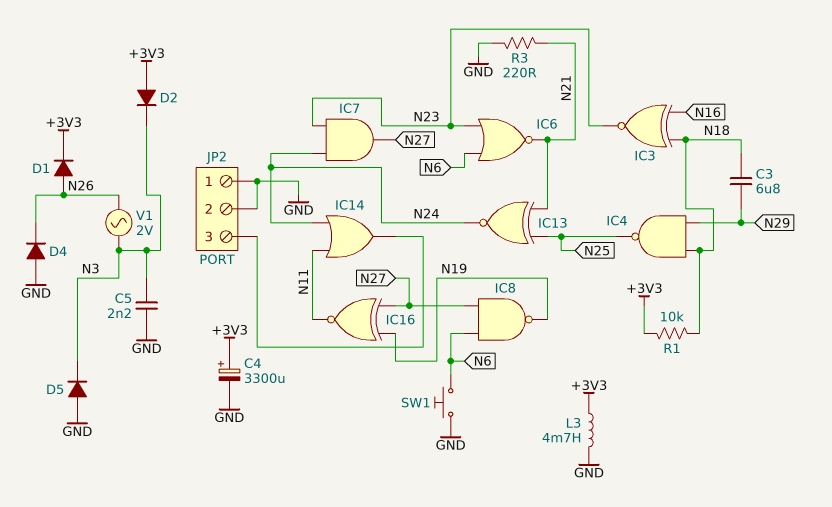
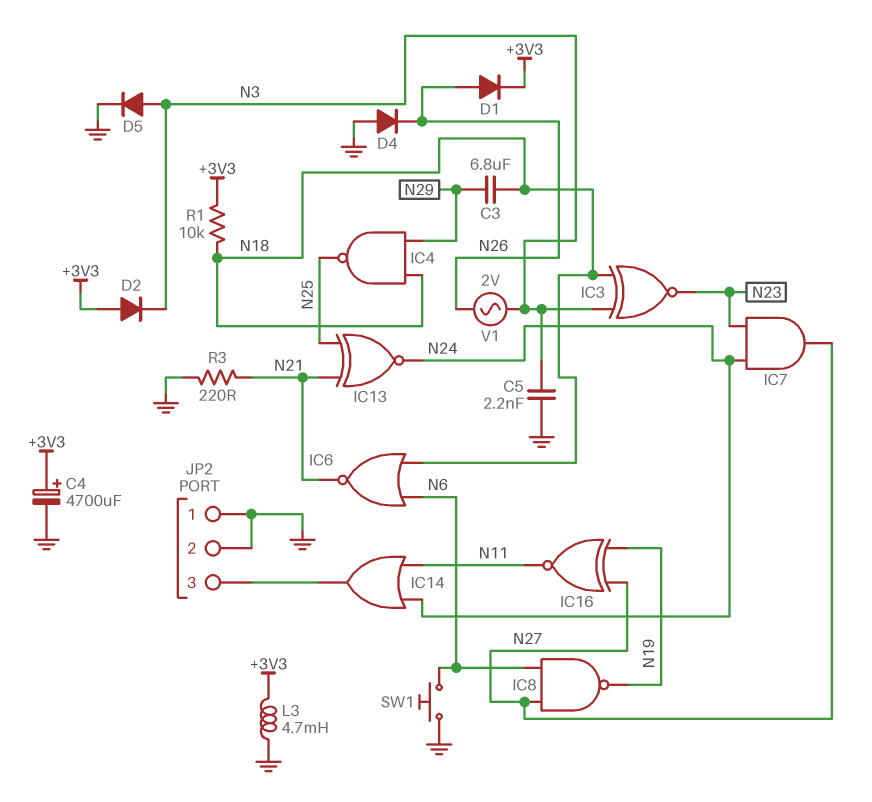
C4: 3300uF (plus +3V3, minus GND) -> 4700uF (plus +3V3, minus GND)
D5: diode (A GND, K N3) -> diode (A N3, K GND)
IC3: XNOR (in N16, in N18, out N23) -> XNOR (in N3, in N18, out N23)
IC6: NOR (in N6, in N23, out N21) -> NOR (in N6, in N18, out N21)

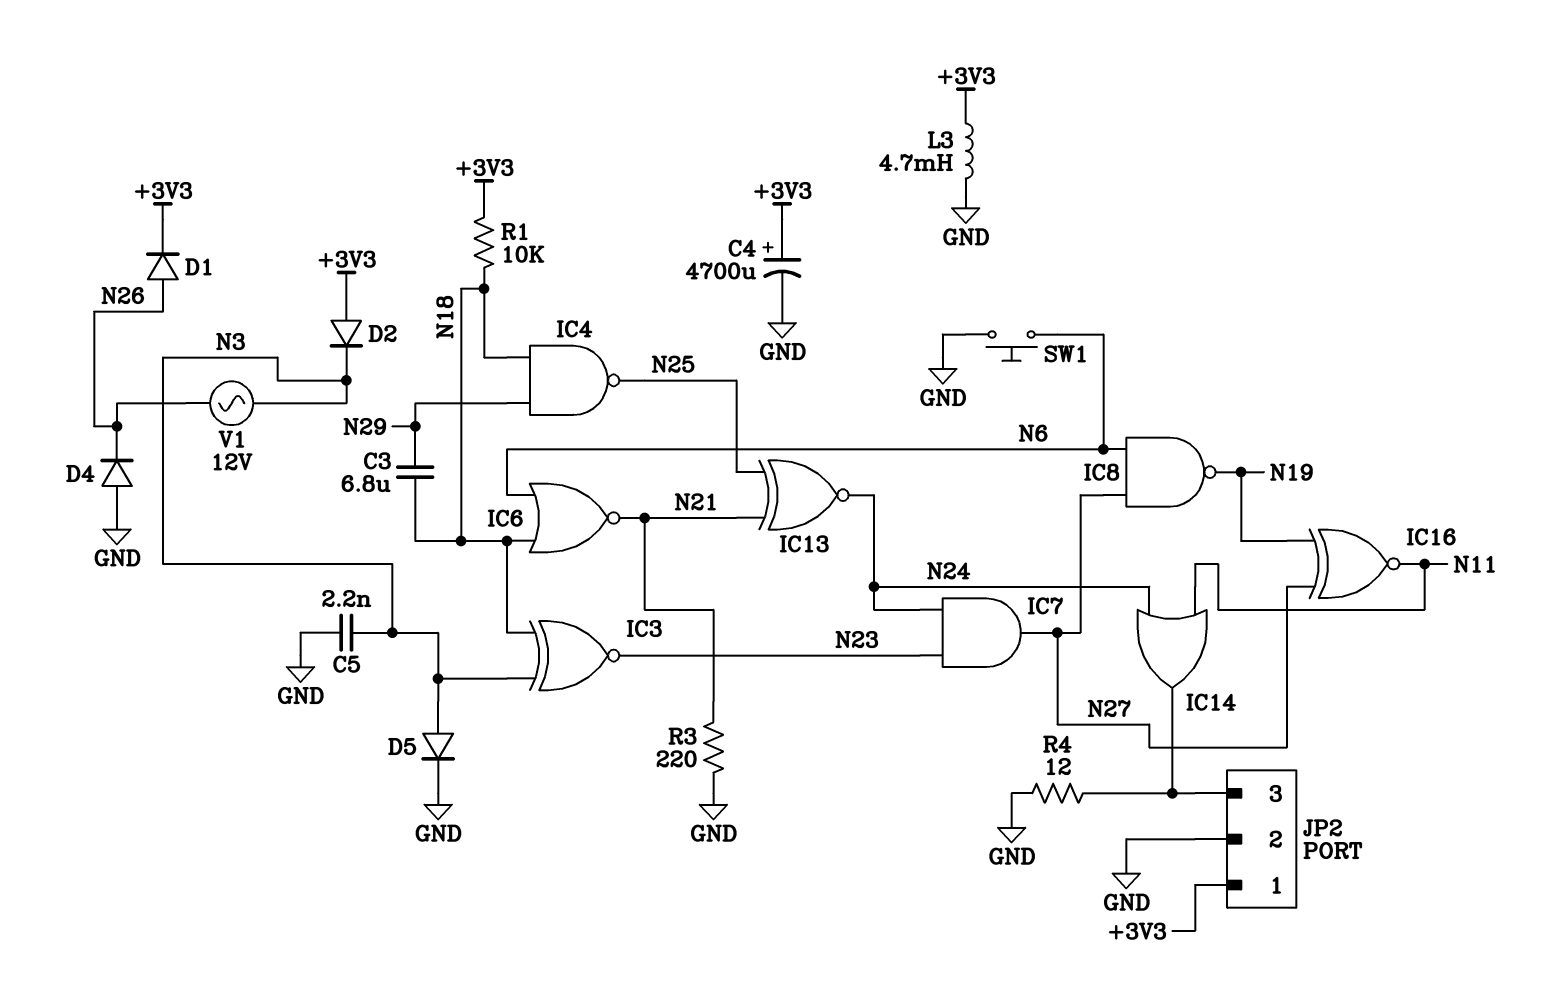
JP2 pin 1: GND -> +3V3
R4: none -> 12 (GND, JP2/3)
V1: AC 2V (N3, N26) -> AC 12V (N3, N26)

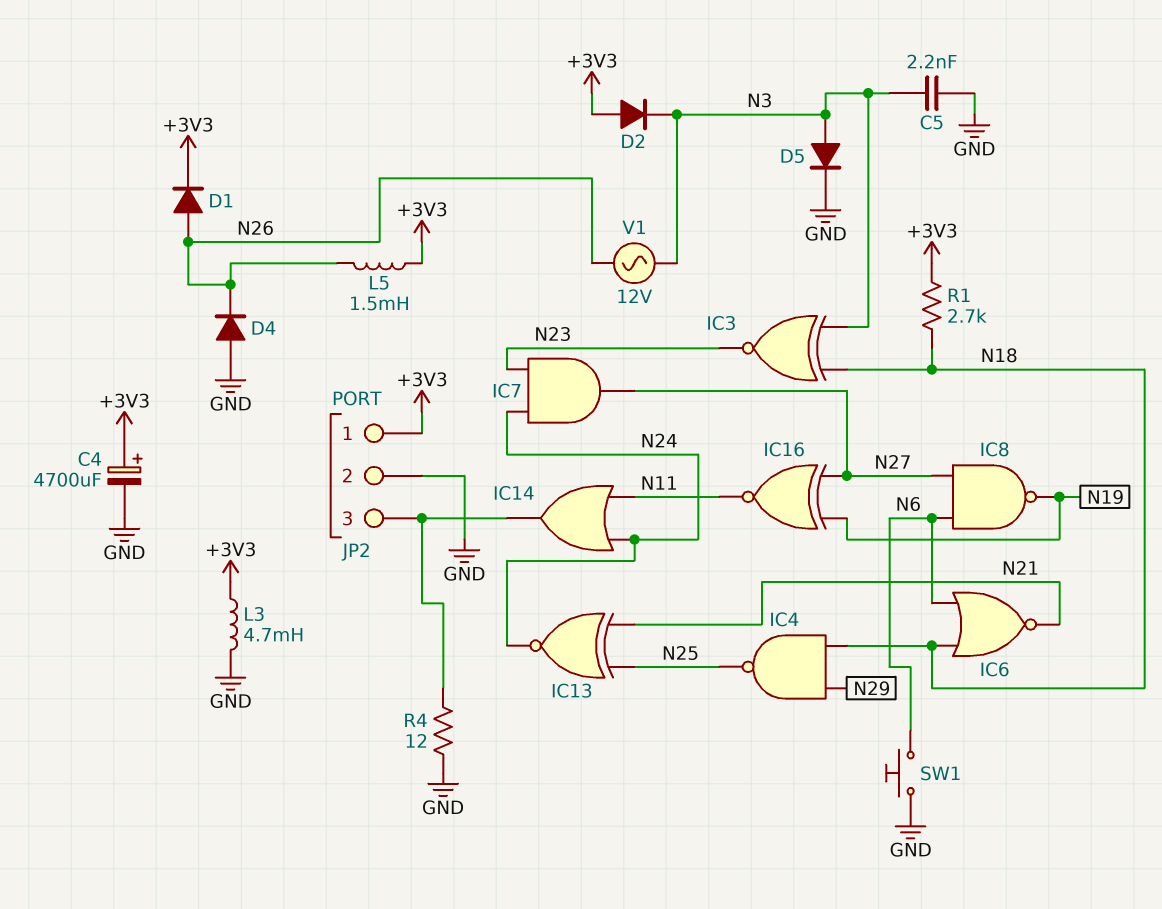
C3: 6.8uF (N18, N29) -> none
L5: none -> 1.5mH (+3V3, N26)
R1: 10k (+3V3, N18) -> 2.7k (+3V3, N18)
R3: 220 (GND, N21) -> none

